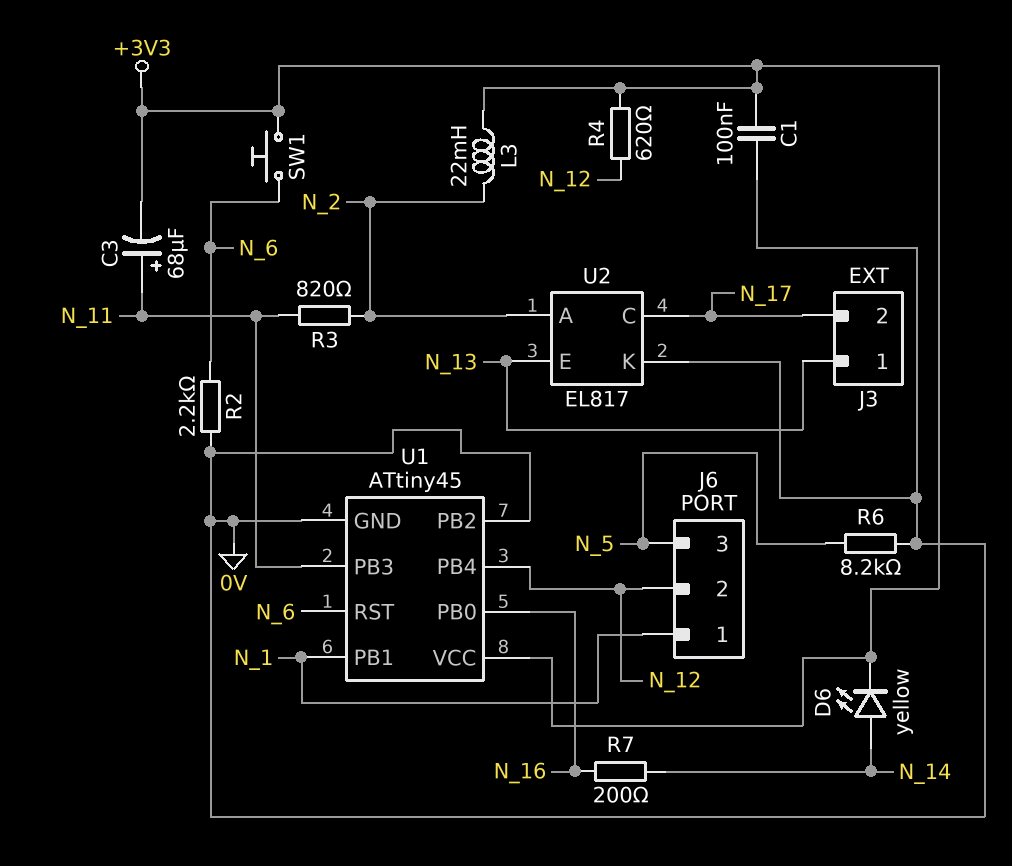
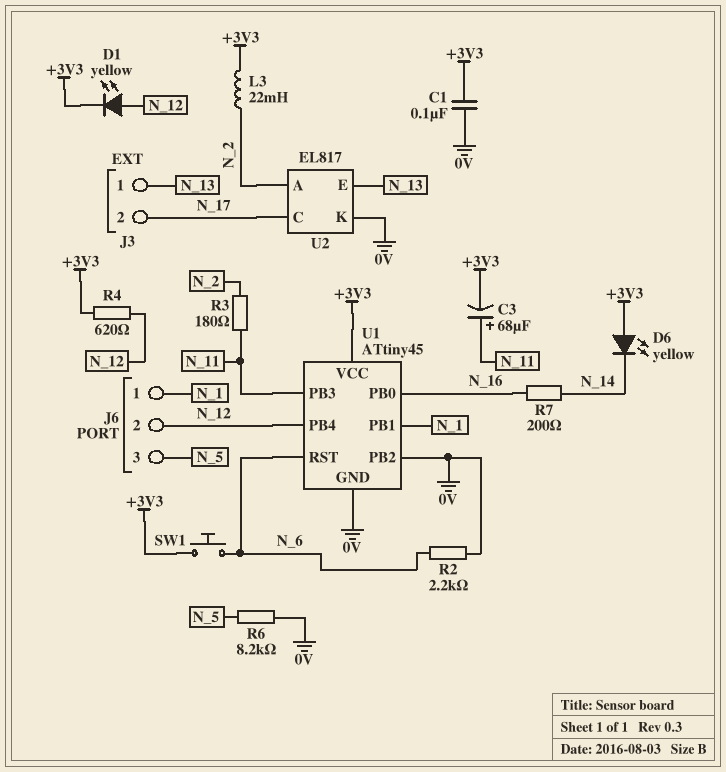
D1: none -> LED yellow (A N_12, K +3V3)
D6: LED yellow (A N_14, K +3V3) -> LED yellow (A +3V3, K N_14)
R3: 820 (N_2, N_11) -> 180 (N_2, N_11)

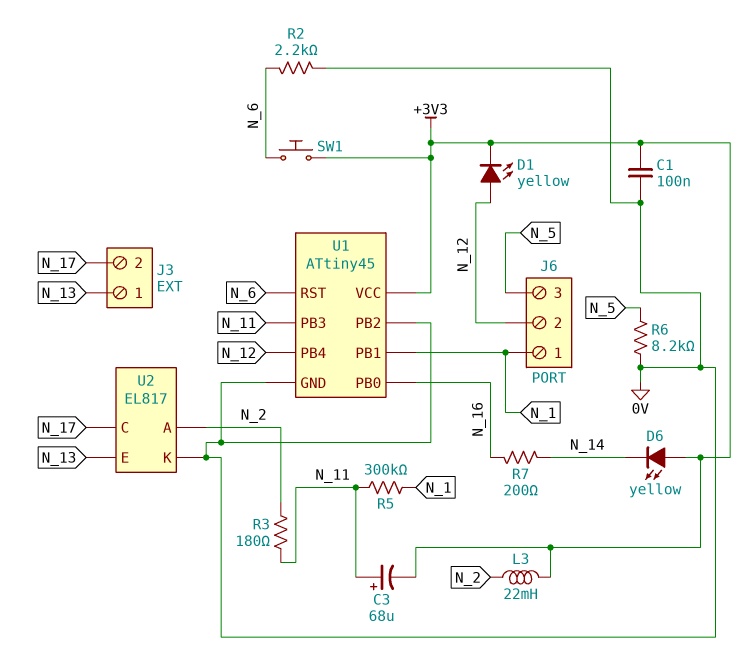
R4: 620 (+3V3, N_12) -> none
R5: none -> 300k (N_1, N_11)

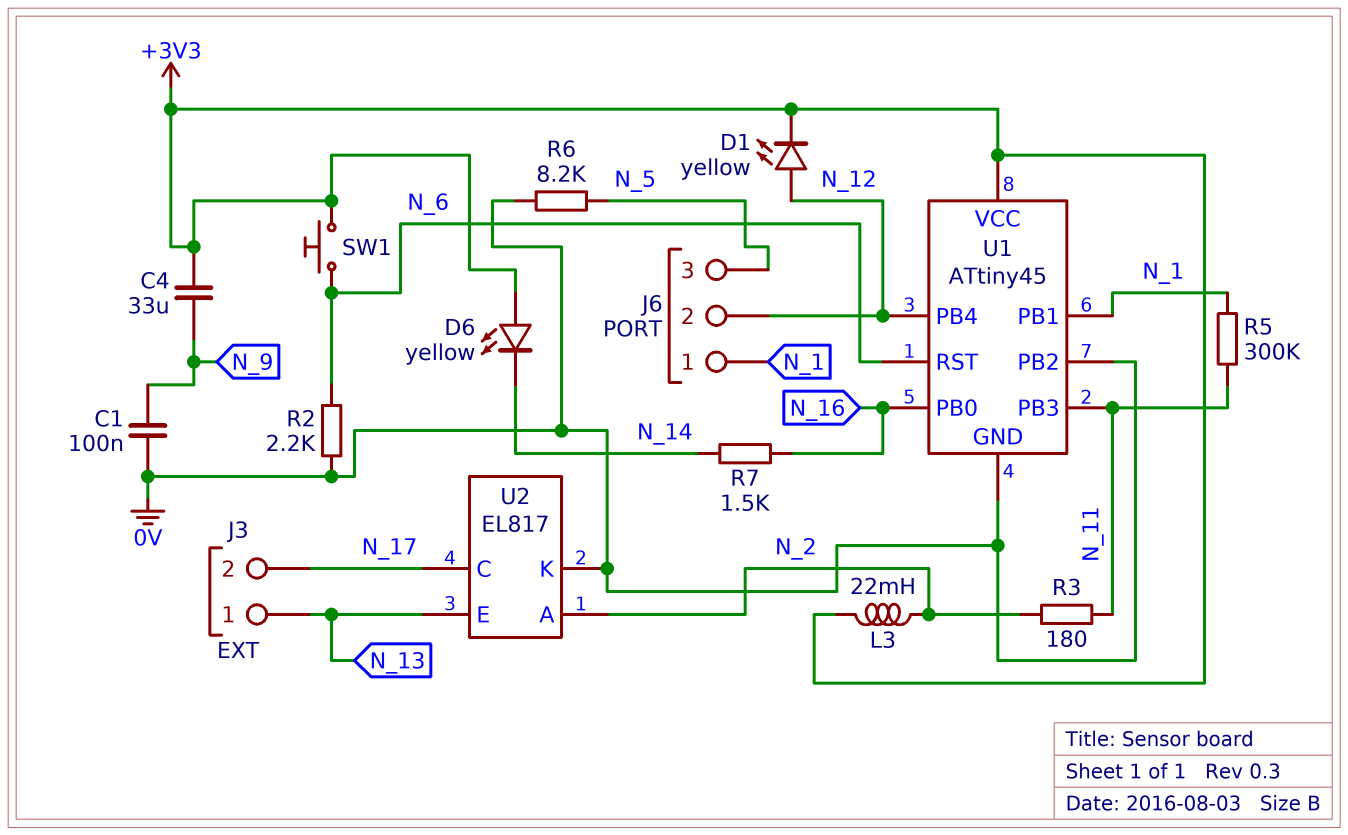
C1: 100nF (+3V3, 0V) -> 100nF (0V, N_9)
C3: 68uF (plus N_11, minus +3V3) -> none
C4: none -> 33uF (+3V3, N_9)
R7: 200 (N_14, N_16) -> 1.5k (N_14, N_16)

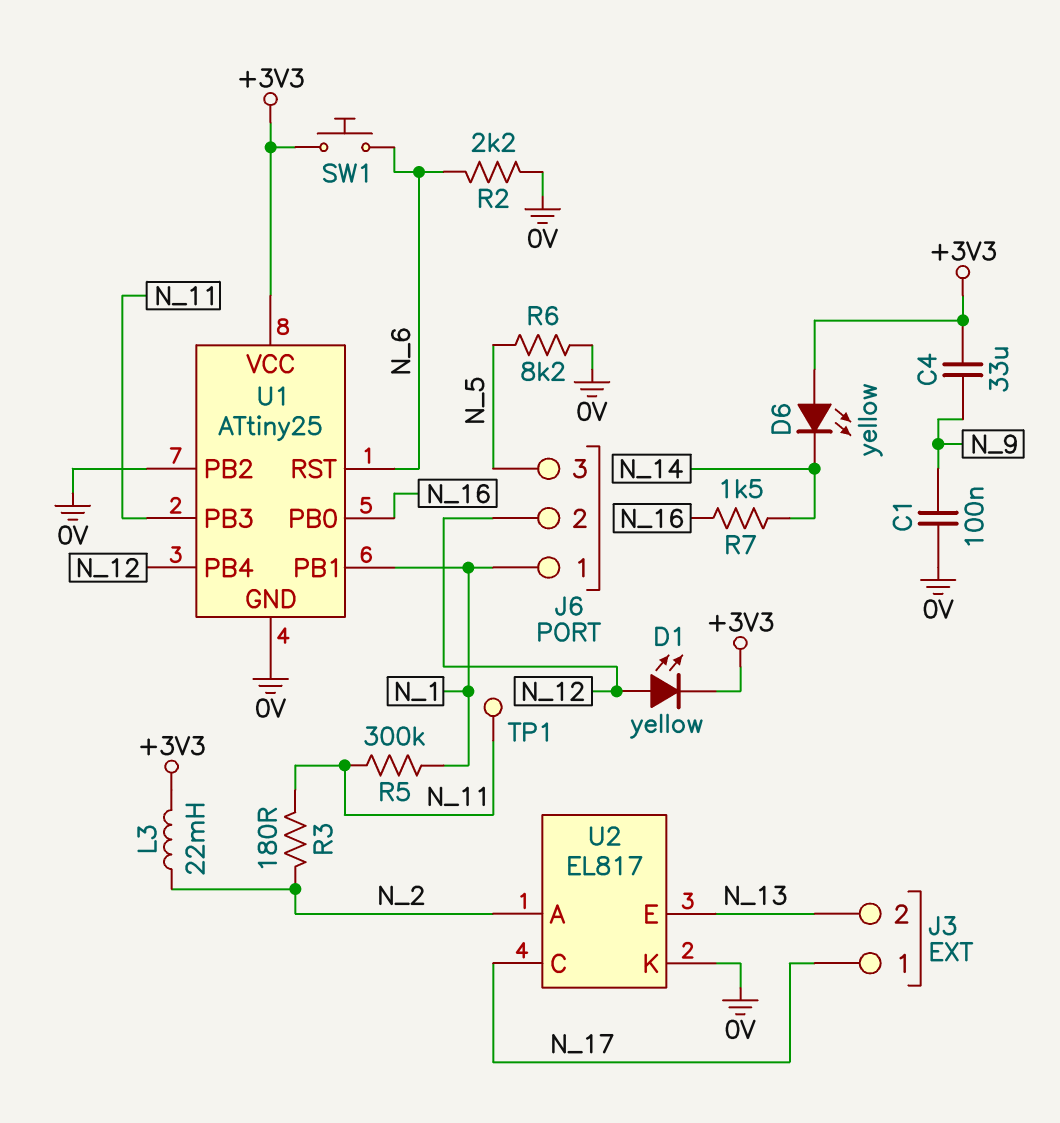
J3 pin 1: N_13 -> N_17
J3 pin 2: N_17 -> N_13
TP1: none -> test point (N_11)
U1: ATtiny45 -> ATtiny25

